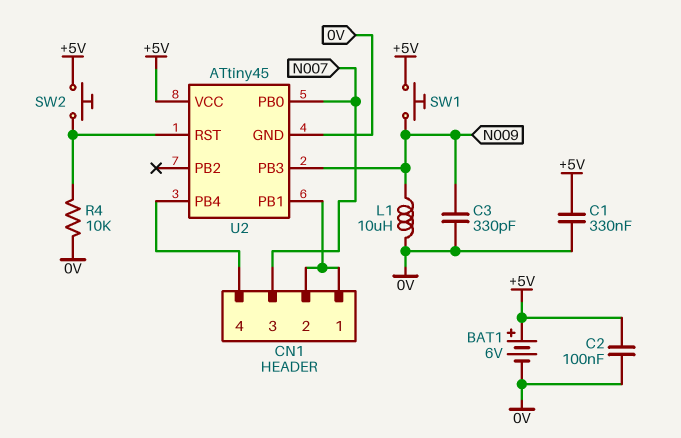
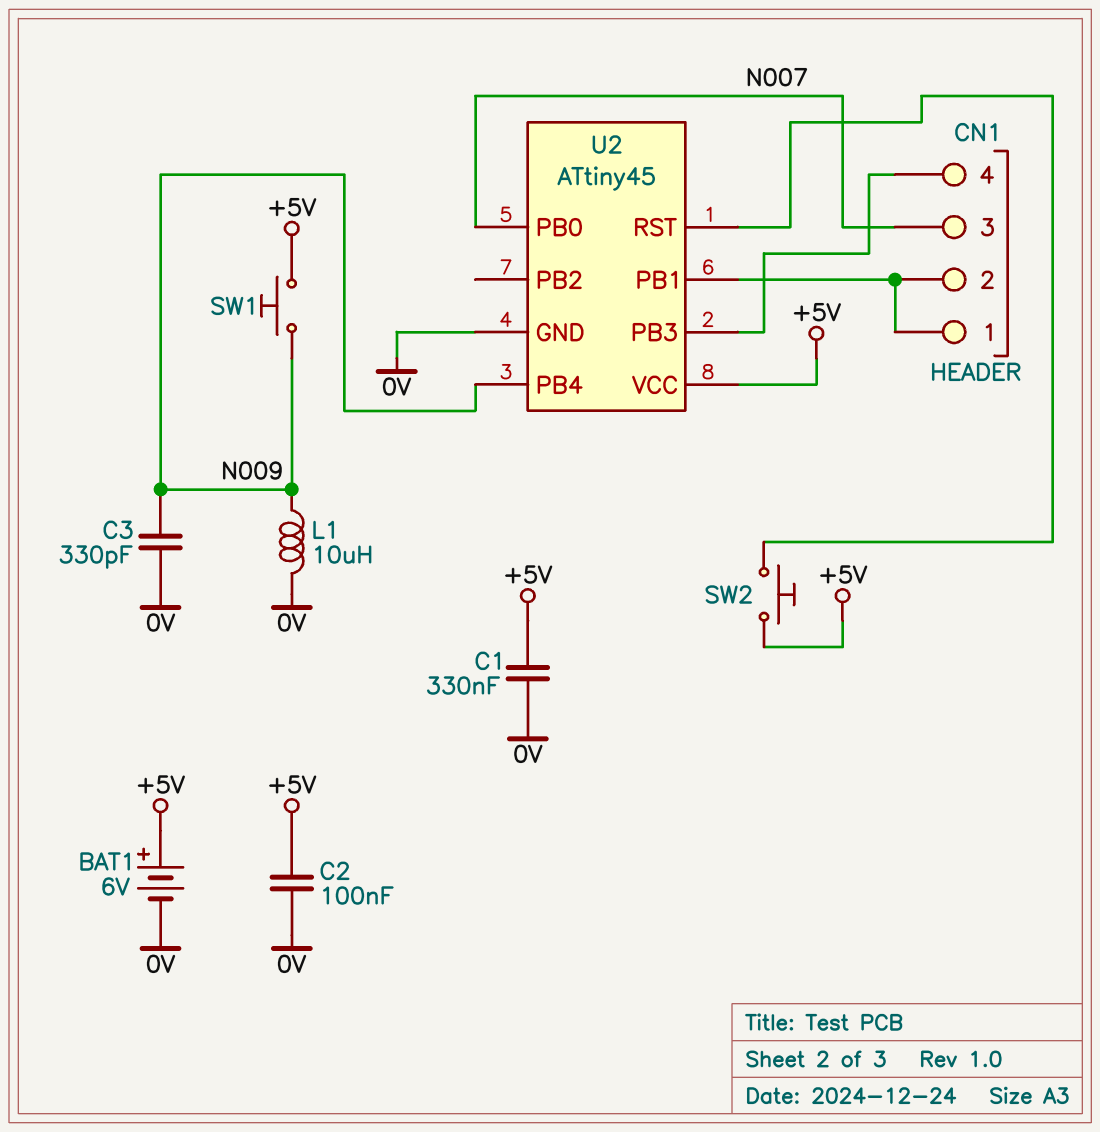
R4: 10k (0V, U2/RST) -> none
U2 pin PB3: N009 -> CN1/4
U2 pin PB4: CN1/4 -> N009

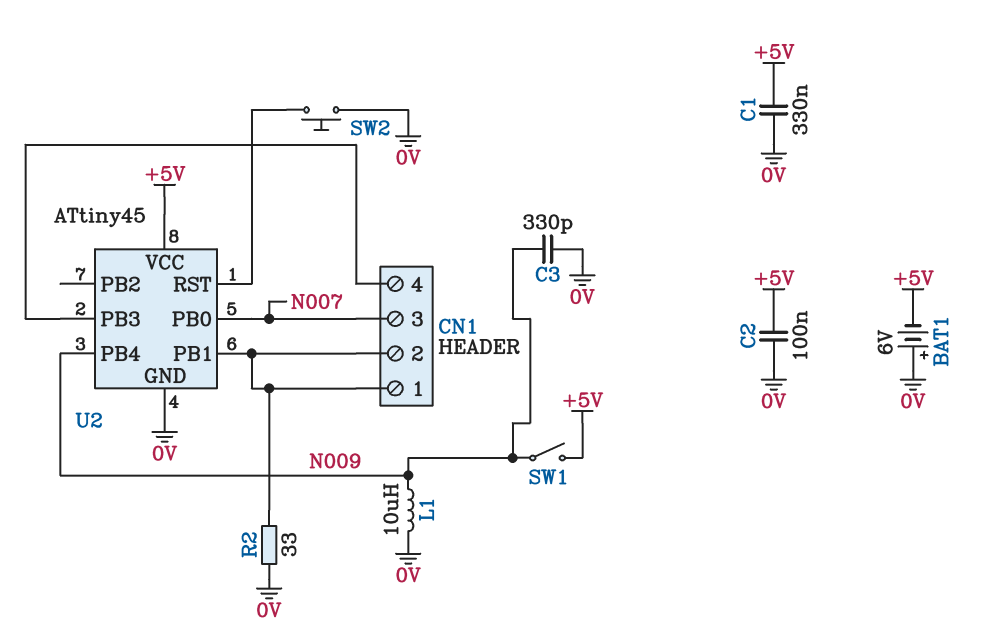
BAT1: 6V (plus +5V, minus 0V) -> 6V (plus 0V, minus +5V)
R2: none -> 33 (0V, CN1/1)
SW1: button (+5V, N009) -> switch (+5V, N009)
SW2: button (+5V, U2/RST) -> button (0V, U2/RST)

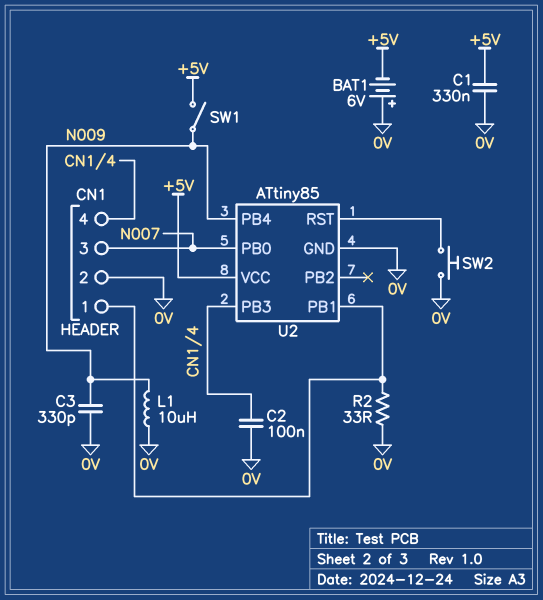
C2: 100nF (+5V, 0V) -> 100nF (0V, CN1/4)
CN1 pin 2: CN1/1 -> 0V
U2: ATtiny45 -> ATtiny85

